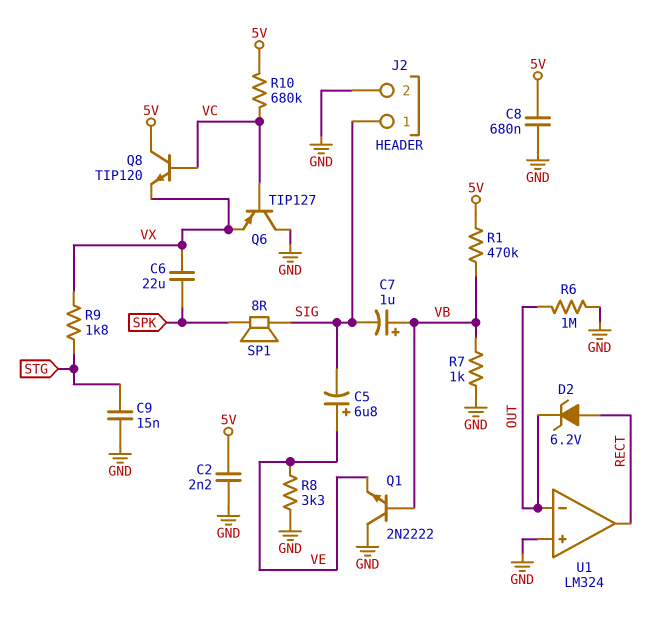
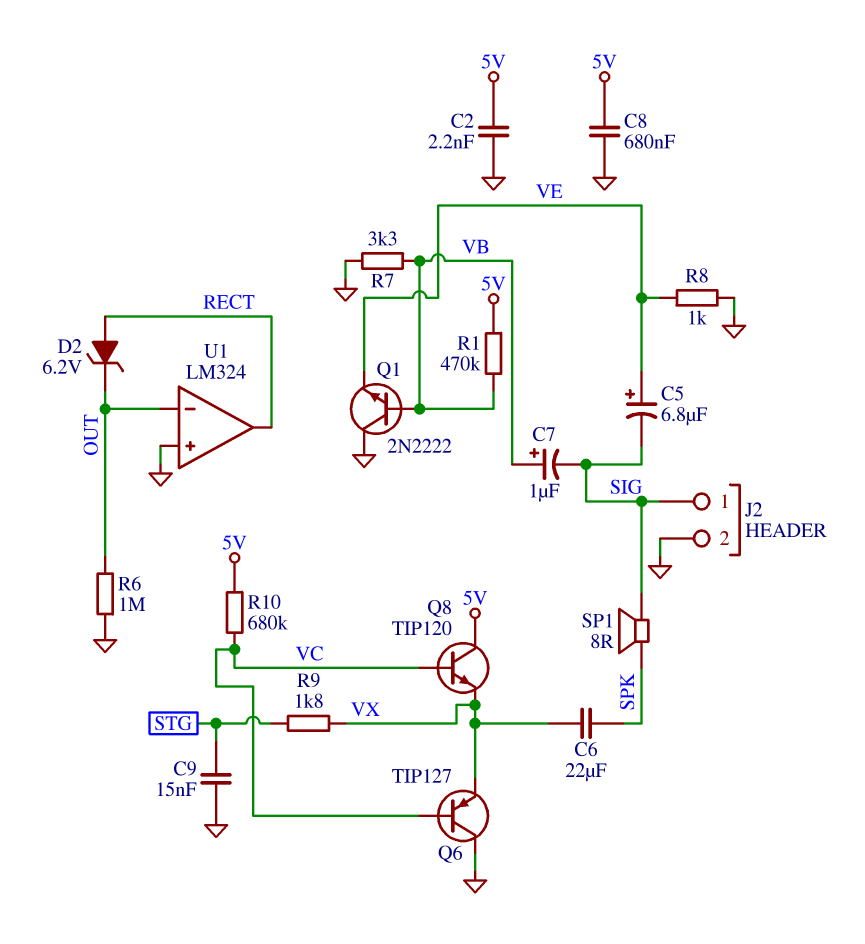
R7: 1k (GND, VB) -> 3.3k (GND, VB)
R8: 3.3k (GND, VE) -> 1k (GND, VE)

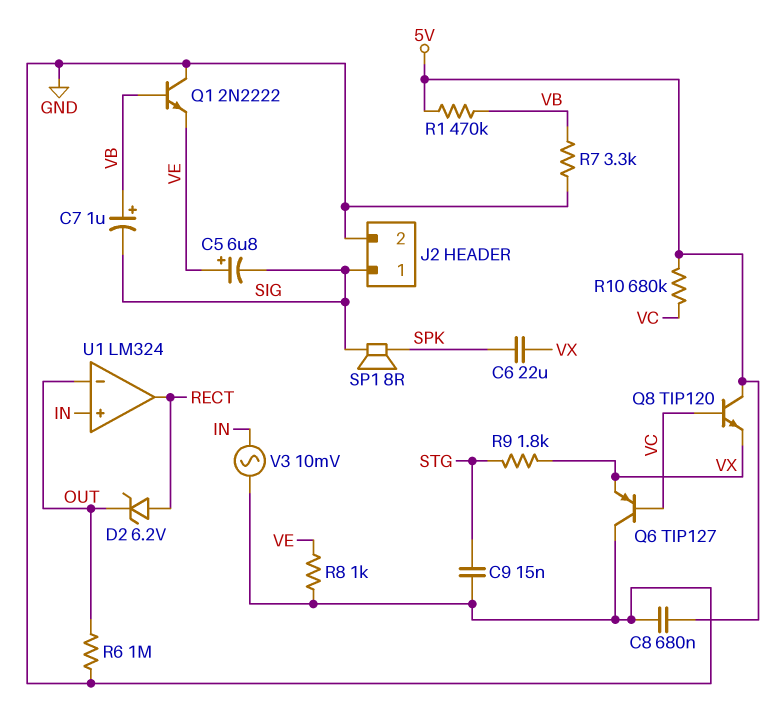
C2: 2.2nF (5V, GND) -> none
U1 pin in+: GND -> IN
V3: none -> AC 10mV (GND, IN)

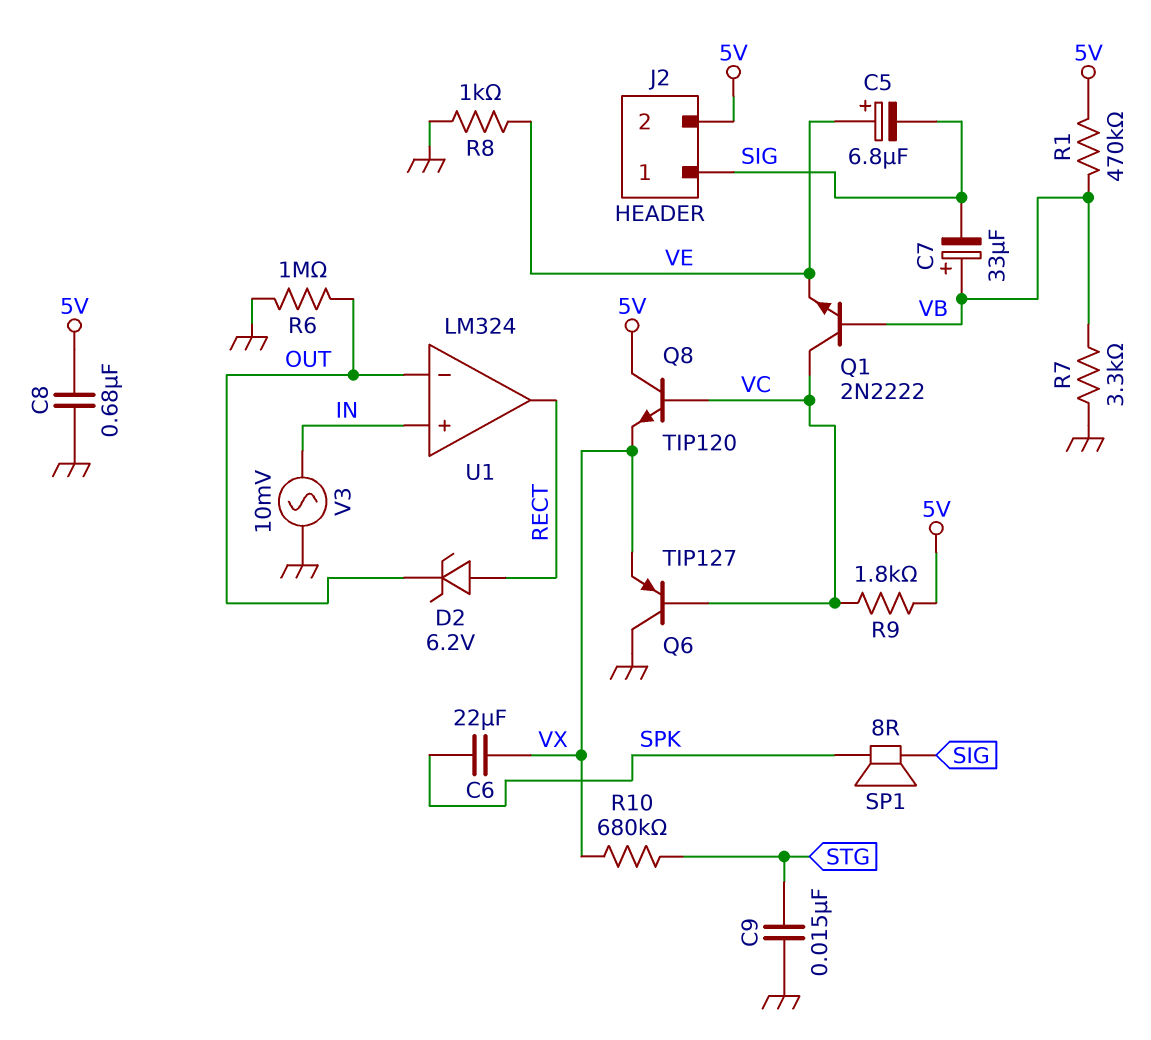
C7: 1uF (plus VB, minus SIG) -> 33uF (plus VB, minus SIG)
J2 pin 2: GND -> 5V
Q1: NPN 2N2222 (B VB, C GND, E VE) -> NPN 2N2222 (B VB, C VC, E VE)
R9: 1.8k (STG, VX) -> 1.8k (5V, VC)
R10: 680k (5V, VC) -> 680k (STG, VX)

